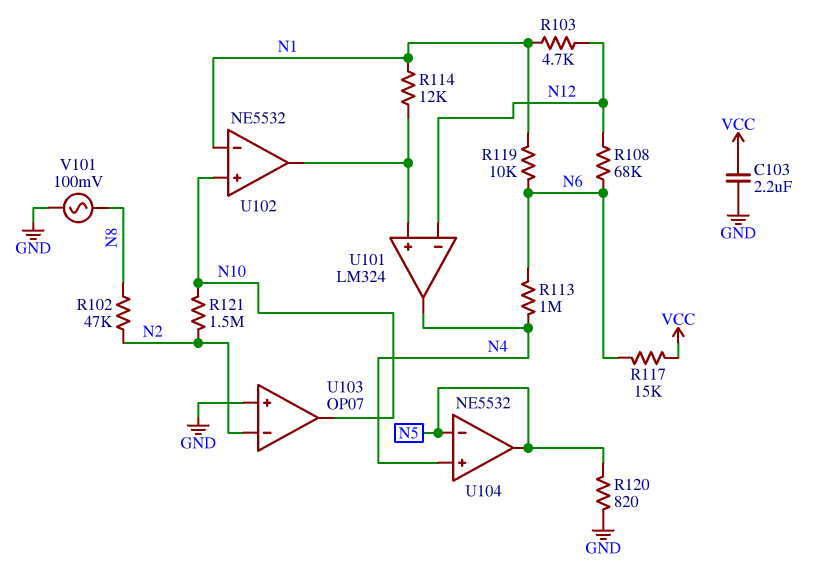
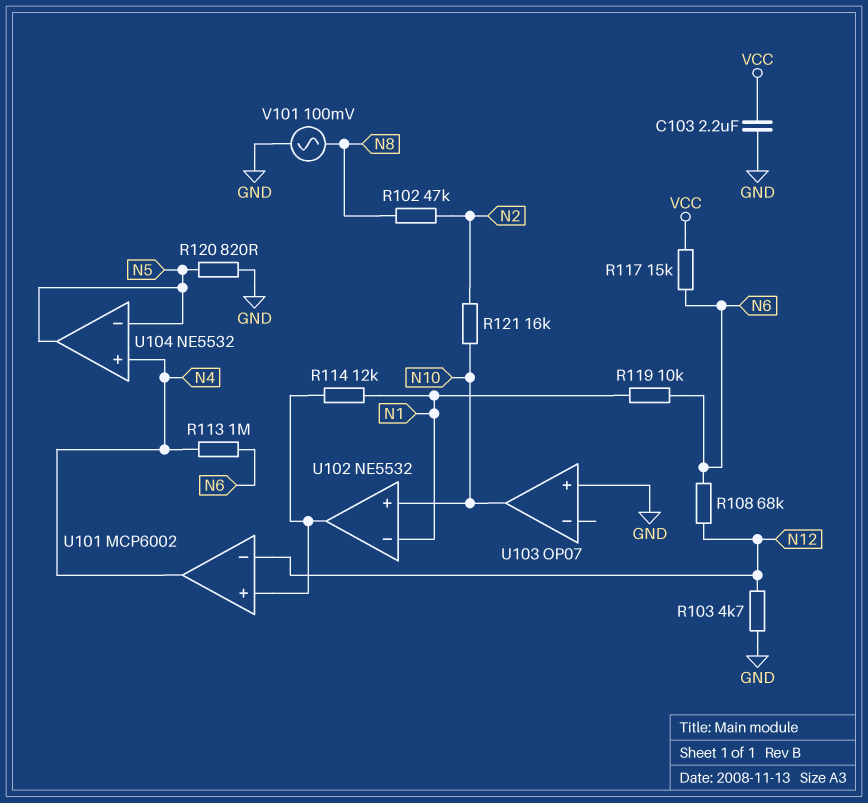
R103: 4.7k (N1, N12) -> 4.7k (GND, N12)
R121: 1.5M (N2, N10) -> 16k (N2, N10)
U101: LM324 -> MCP6002
U103 pin in-: N2 -> none

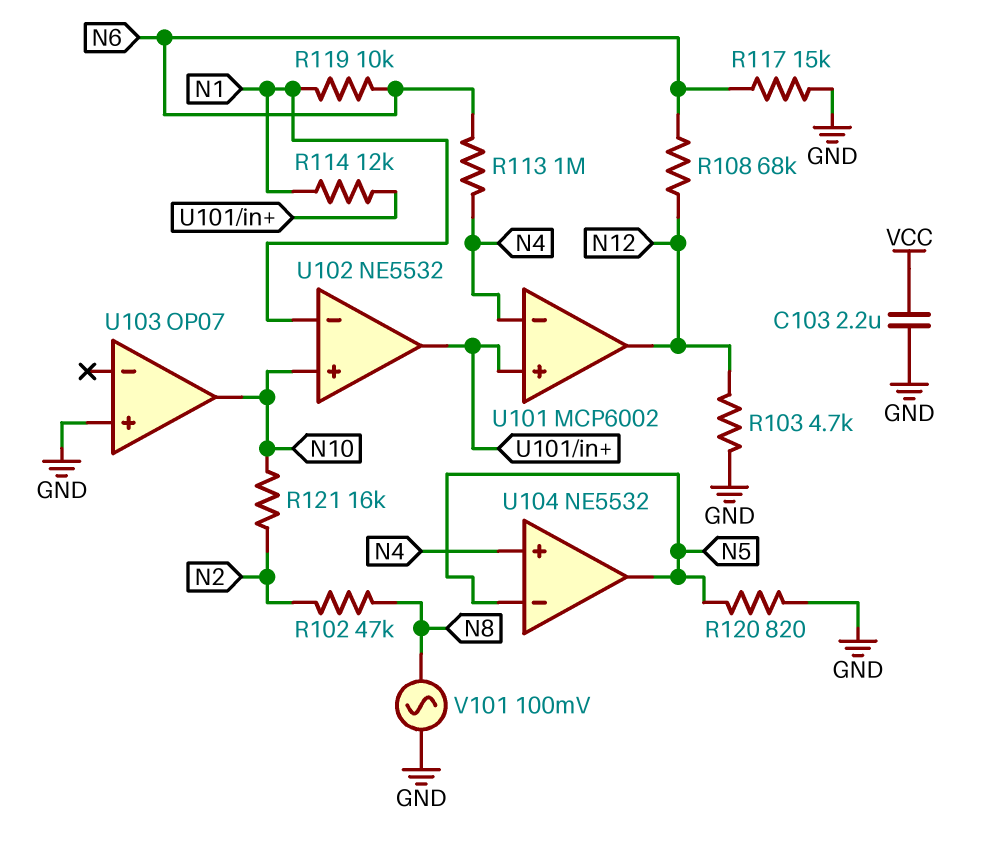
R117: 15k (N6, VCC) -> 15k (GND, N6)
U101 pin in-: N12 -> N4
U101 pin out: N4 -> N12

